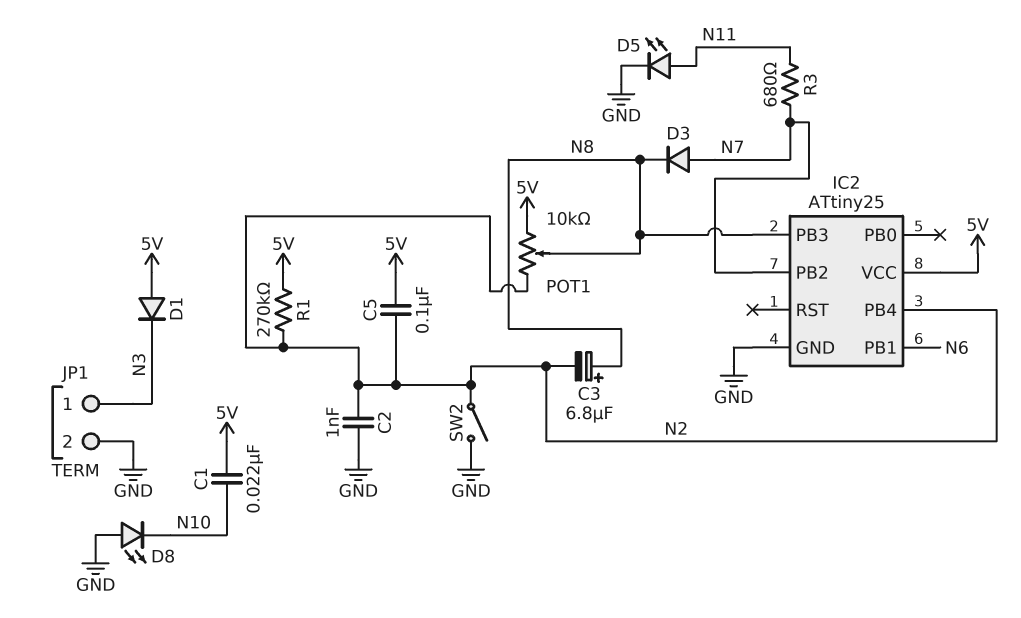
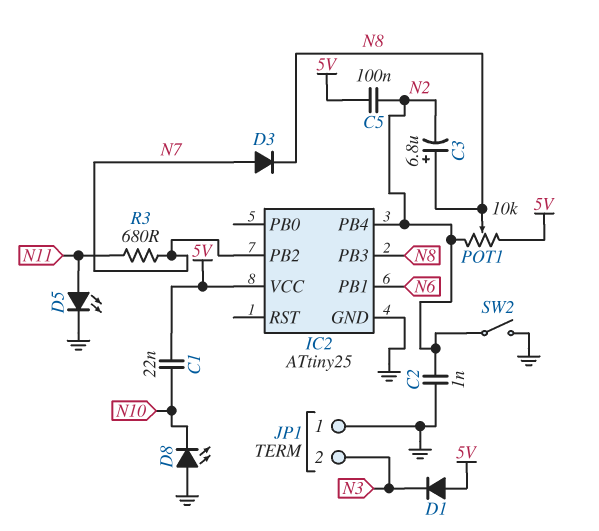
JP1 pin 1: N3 -> GND
JP1 pin 2: GND -> N3
R1: 270k (5V, N2) -> none

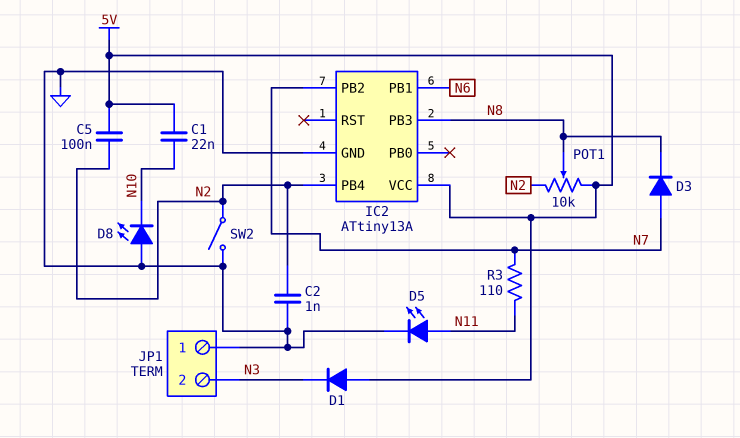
C3: 6.8uF (plus N8, minus N2) -> none
IC2: ATtiny25 -> ATtiny13A
R3: 680 (N7, N11) -> 110 (N7, N11)

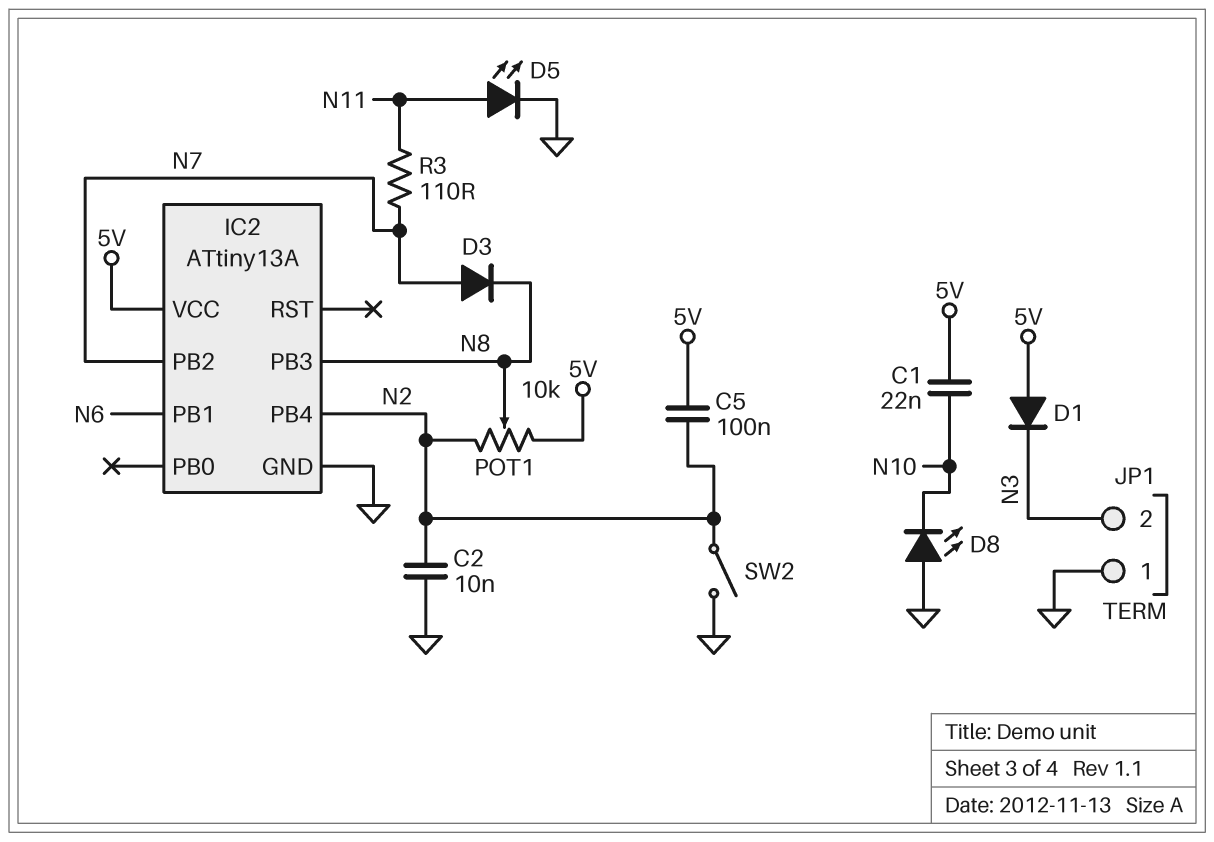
C2: 1nF (GND, N2) -> 10nF (GND, N2)

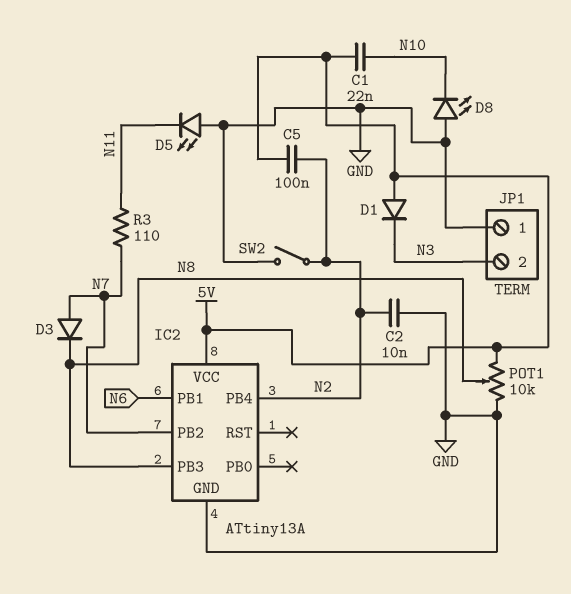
D5: LED (A N11, K GND) -> LED (A GND, K N11)
POT1: 10k (5V, N2, wiper N8) -> 10k (5V, GND, wiper N8)

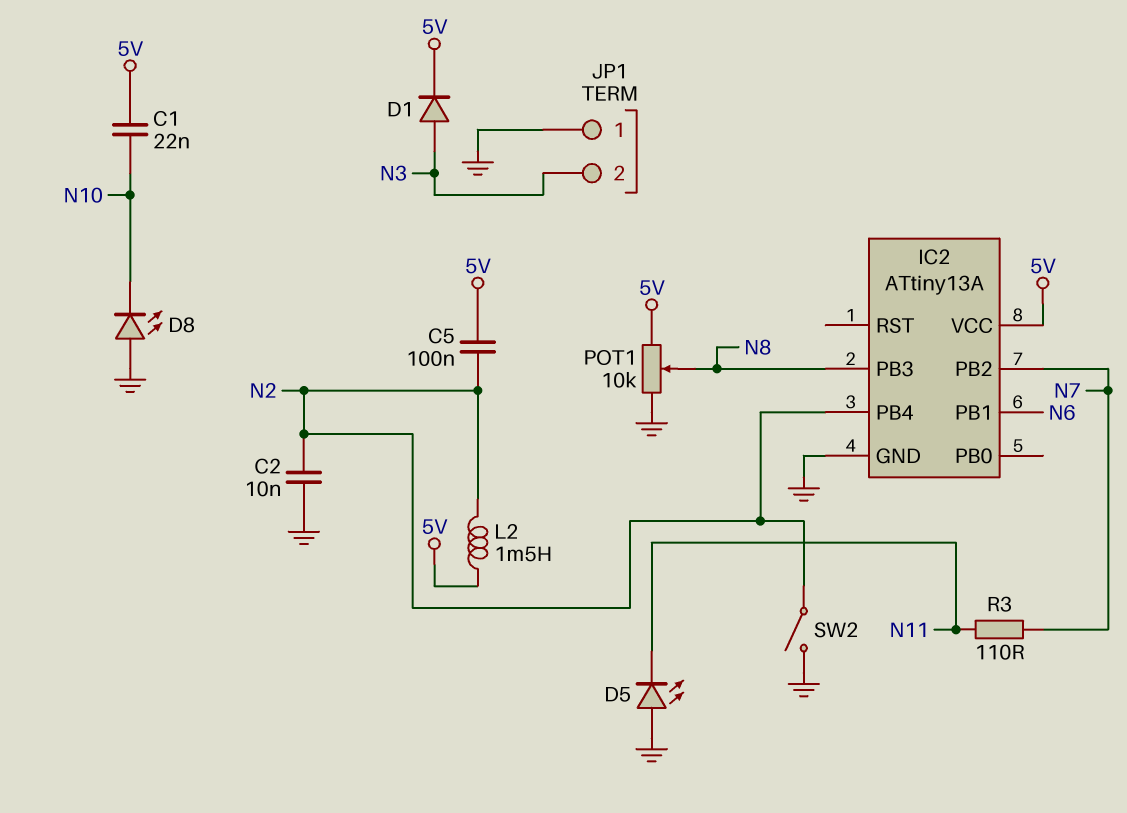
D1: diode (A 5V, K N3) -> diode (A N3, K 5V)
D3: diode (A N7, K N8) -> none
L2: none -> 1.5mH (5V, N2)

